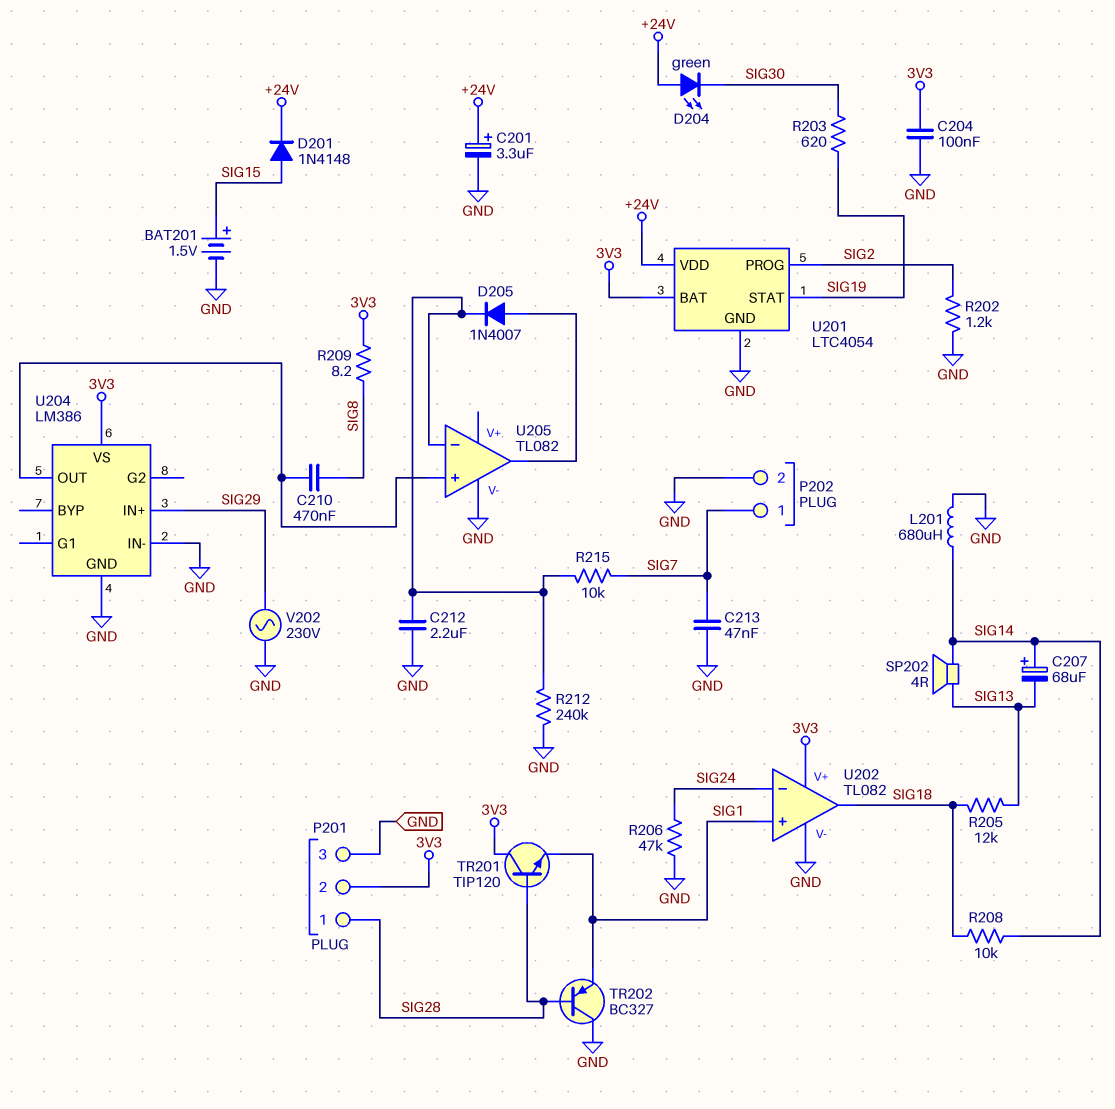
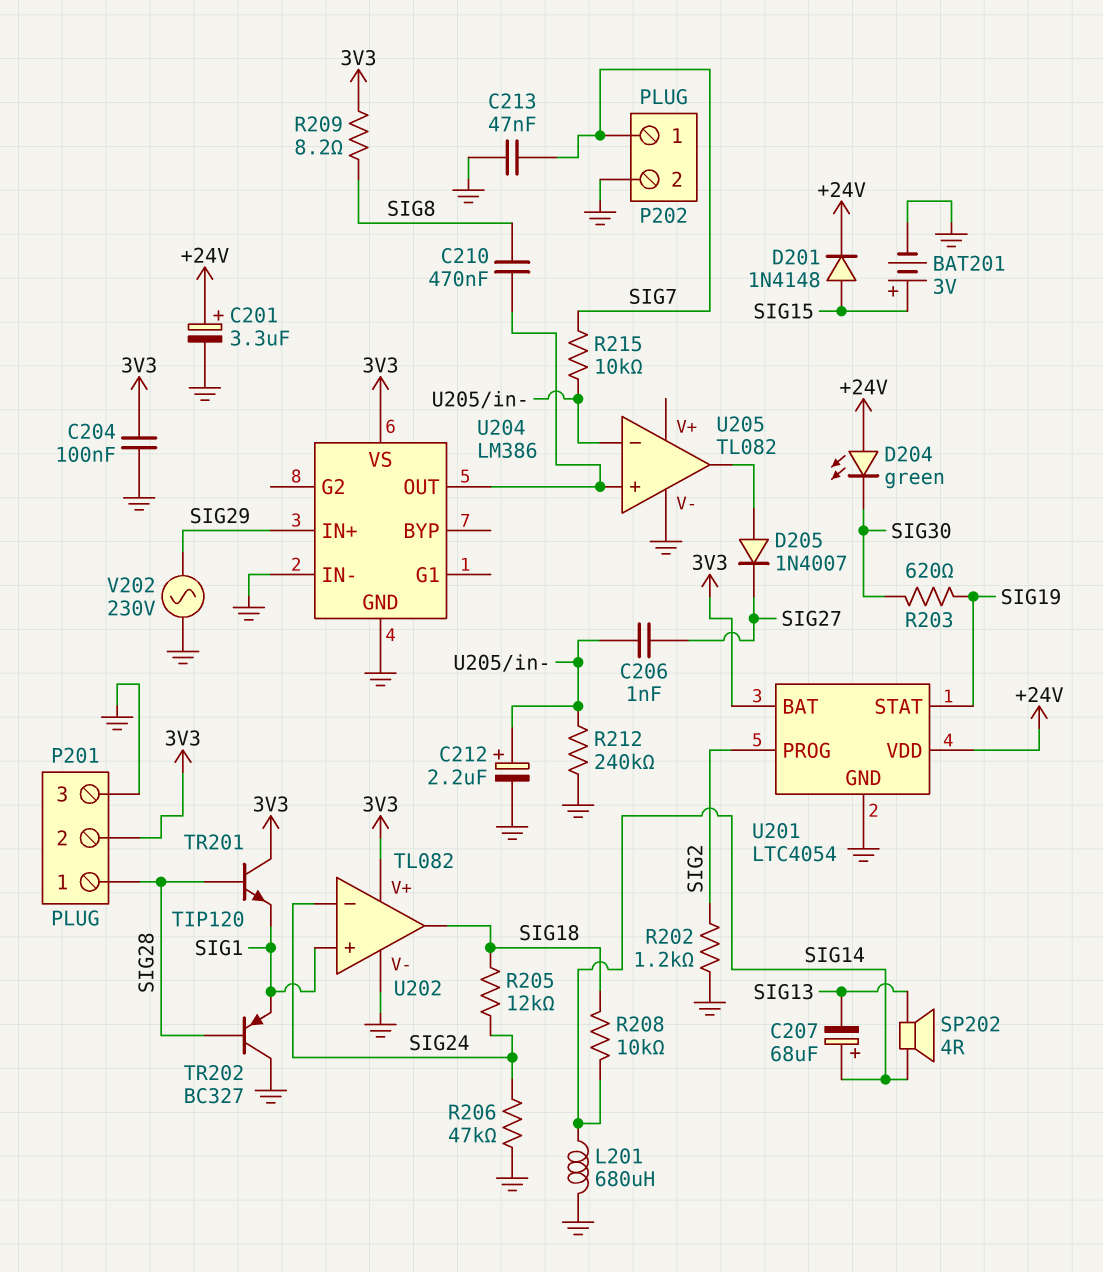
BAT201: 1.5V (plus SIG15, minus GND) -> 3V (plus SIG15, minus GND)
C206: none -> 1nF (SIG27, U205/in-)
C212: 2.2uF (GND, U205/in-) -> 2.2uF (plus U205/in-, minus GND)
D205: diode 1N4007 (A U205/out, K U205/in-) -> diode 1N4007 (A U205/out, K SIG27)
R205: 12k (SIG13, SIG18) -> 12k (SIG18, SIG24)

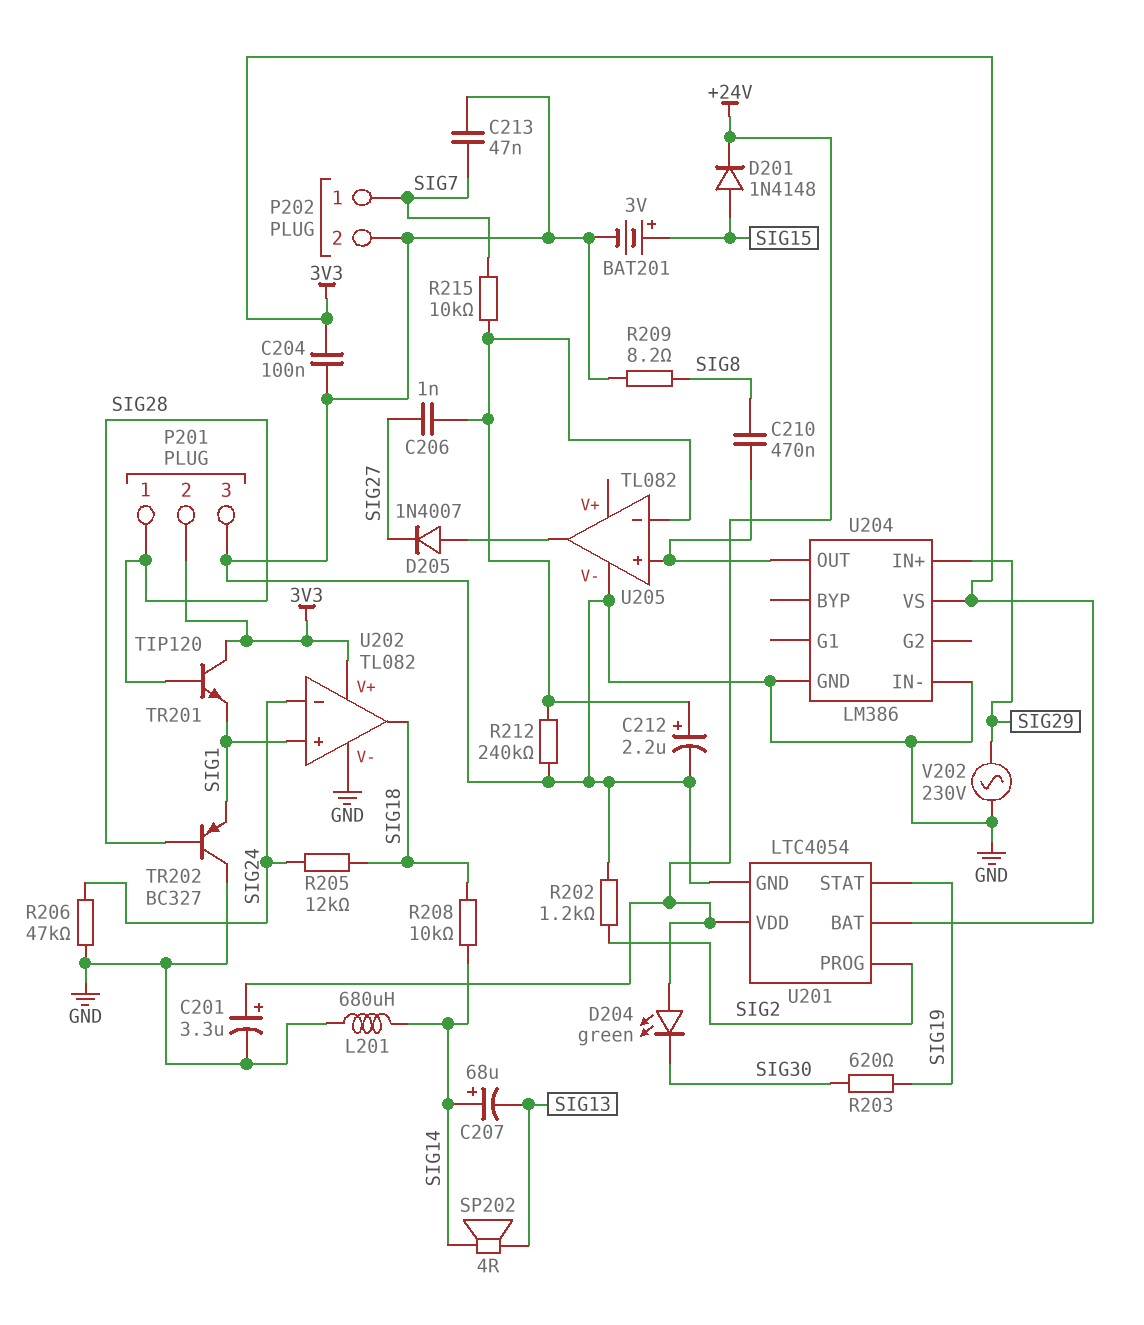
R209: 8.2 (3V3, SIG8) -> 8.2 (GND, SIG8)

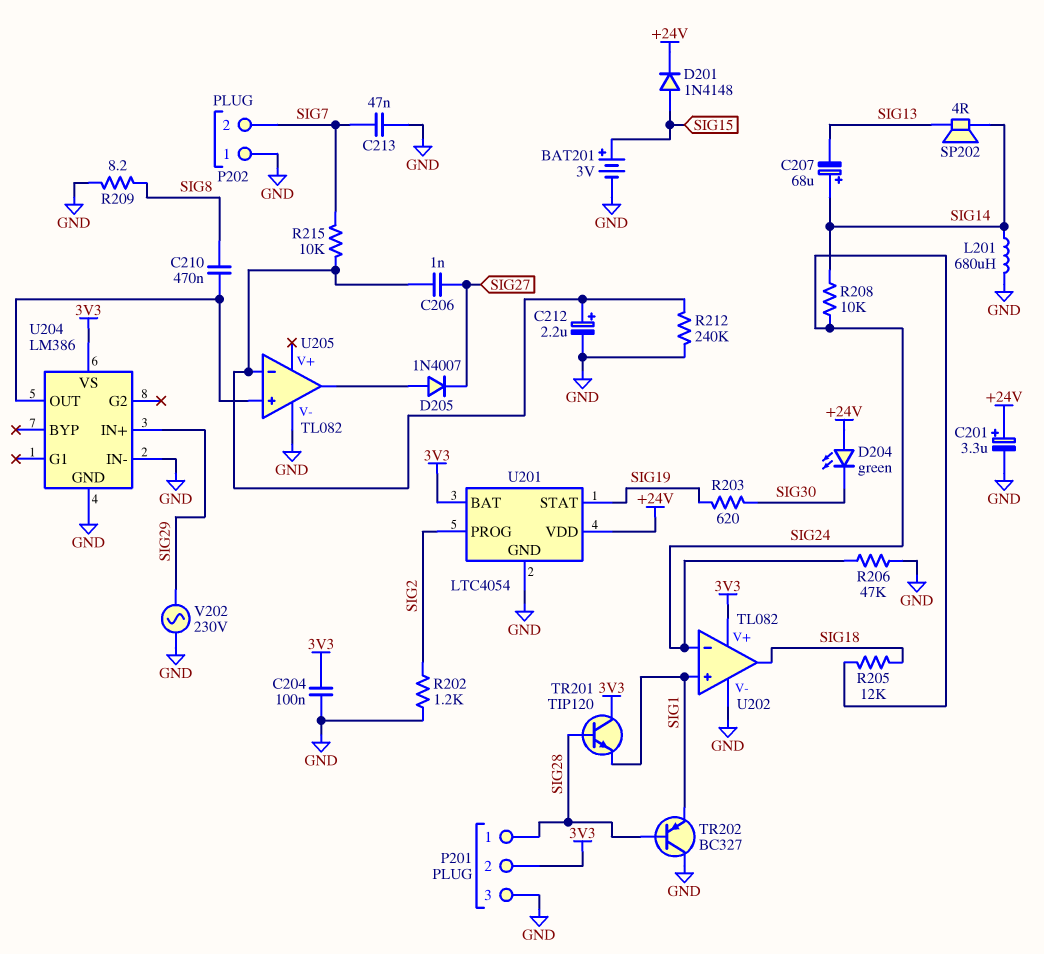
P202 pin 1: SIG7 -> GND
P202 pin 2: GND -> SIG7
R208: 10k (SIG14, SIG18) -> 10k (SIG14, SIG24)

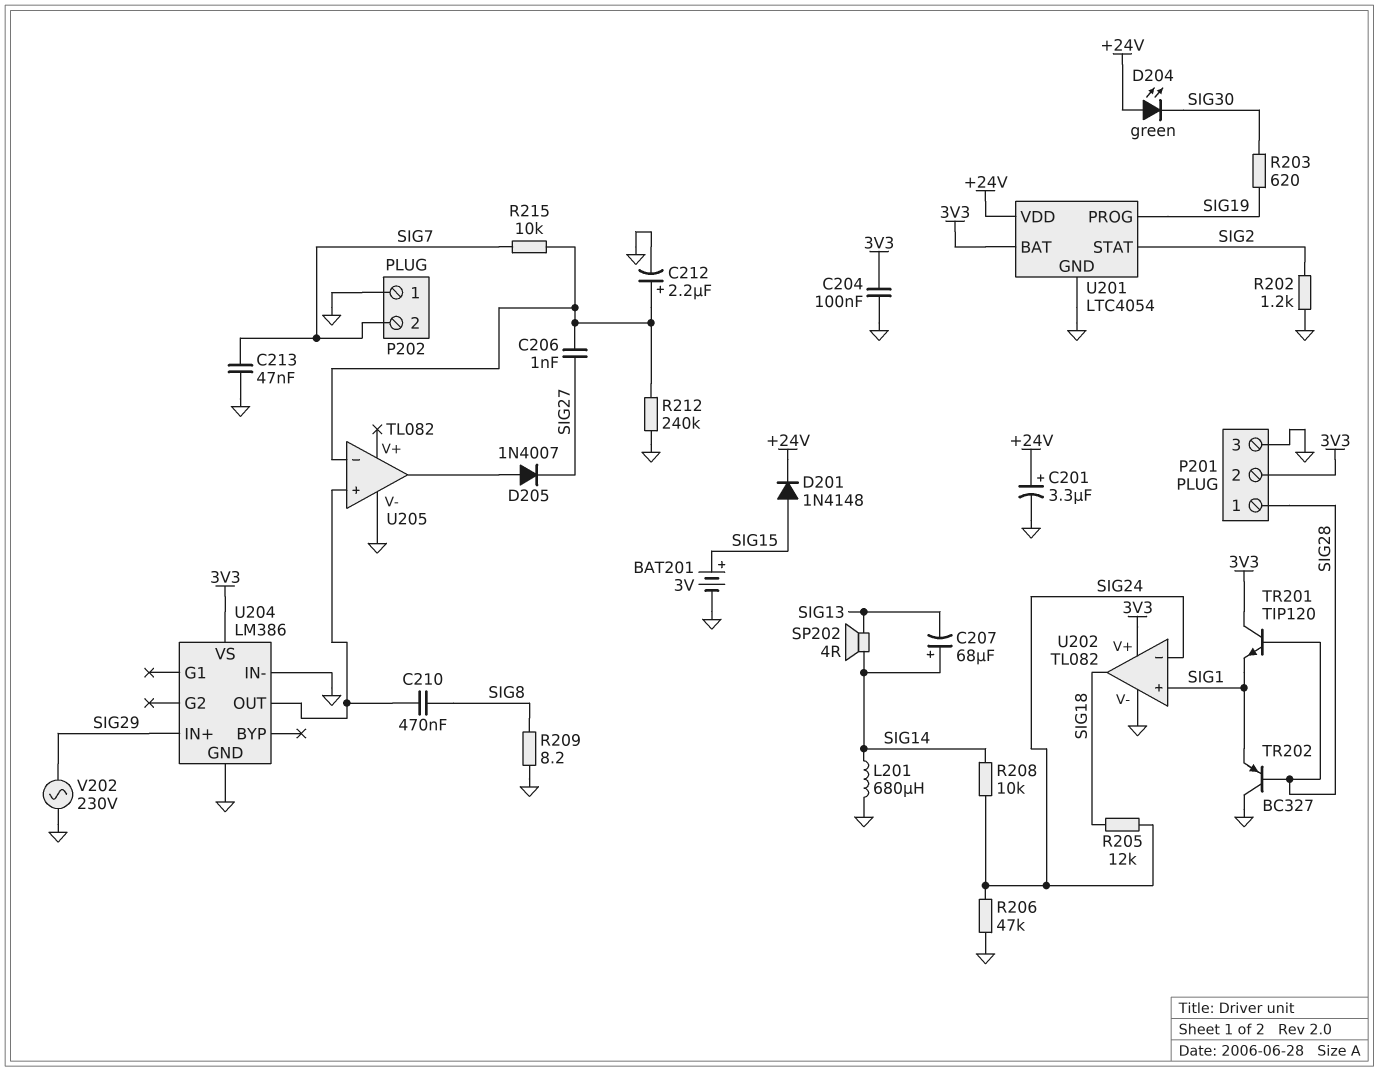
U201 pin PROG: SIG2 -> SIG19
U201 pin STAT: SIG19 -> SIG2

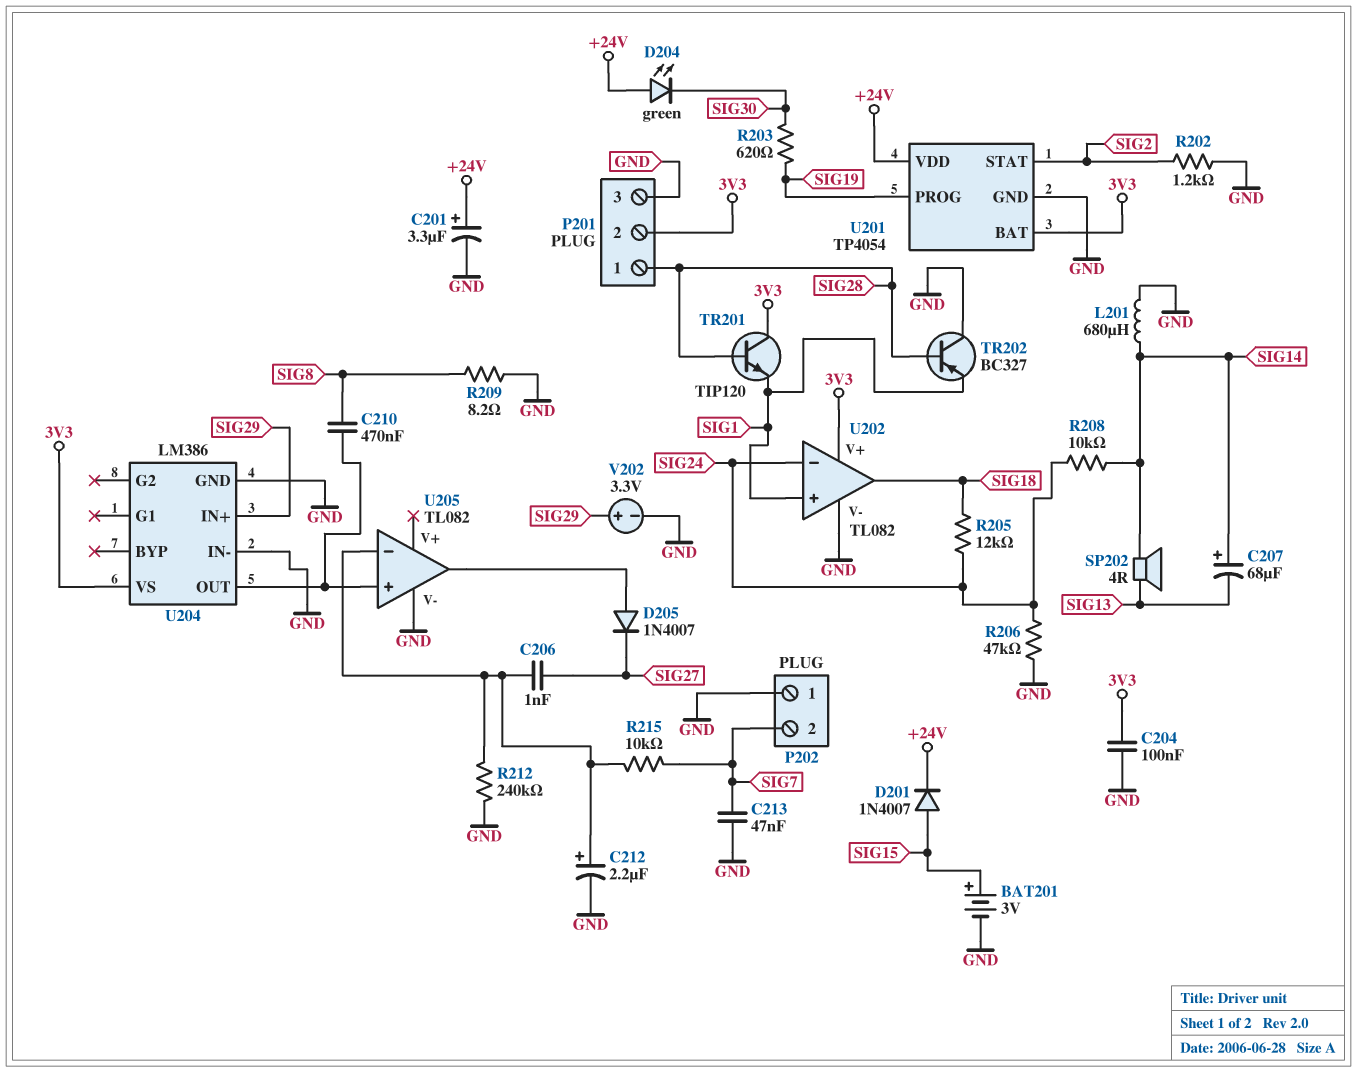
D201: diode 1N4148 (A SIG15, K +24V) -> diode 1N4007 (A SIG15, K +24V)
U201: LTC4054 -> TP4054
V202: AC 230V (GND, SIG29) -> 3.3V (plus SIG29, minus GND)

